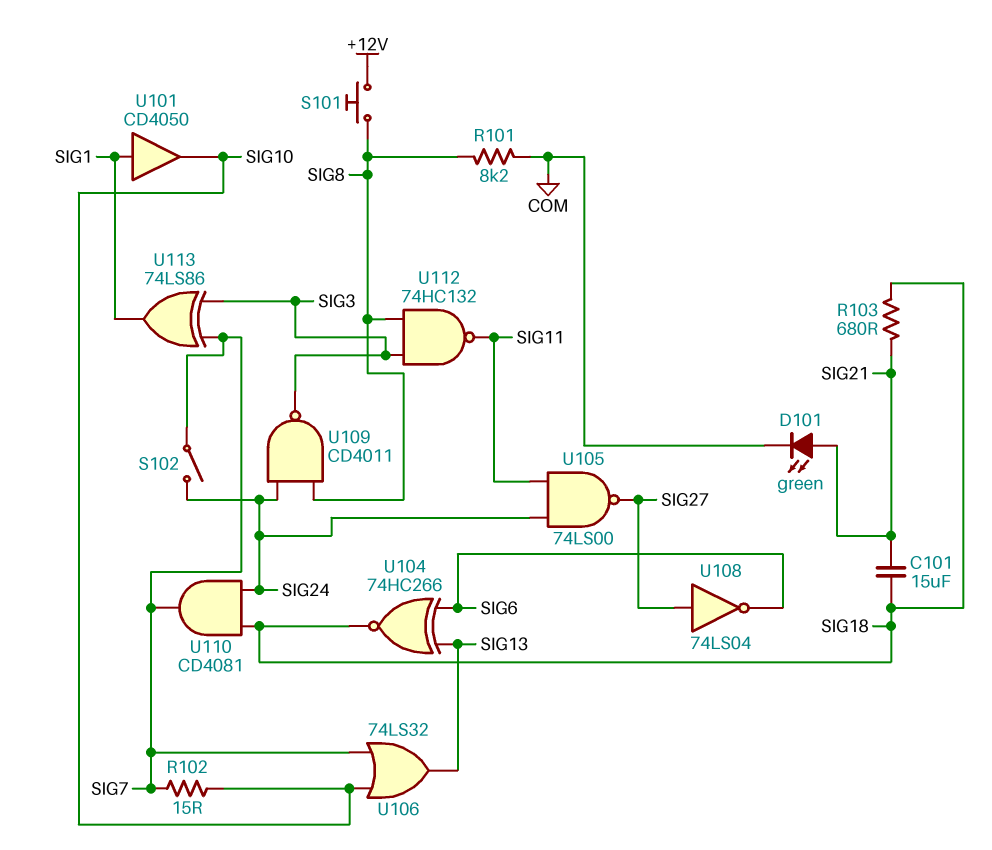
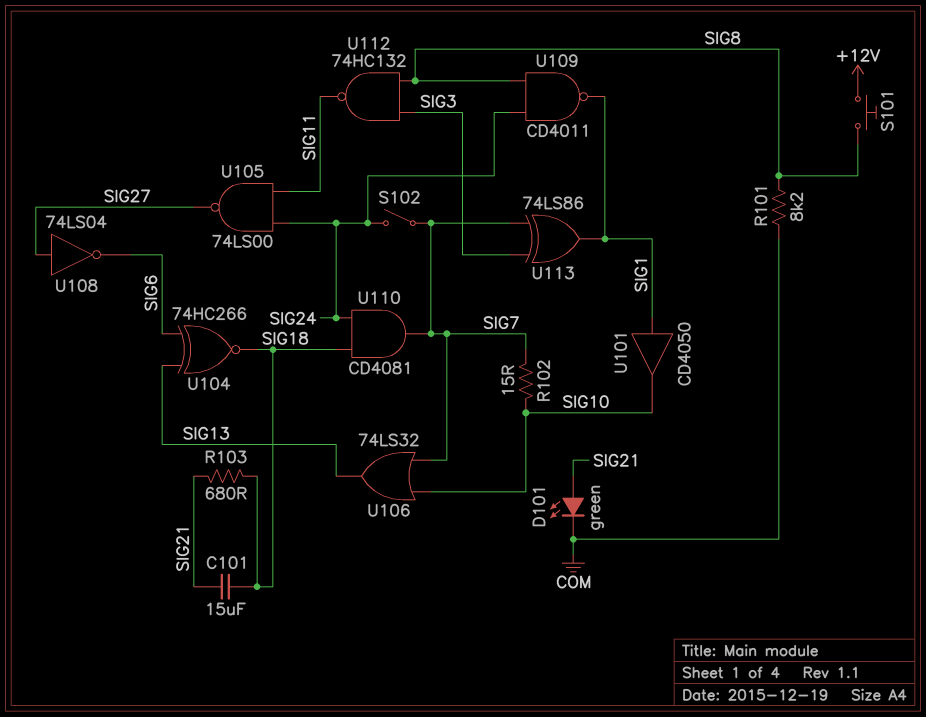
U109: NAND CD4011 (in SIG8, in SIG24, out SIG3) -> NAND CD4011 (in SIG8, in SIG24, out SIG1)

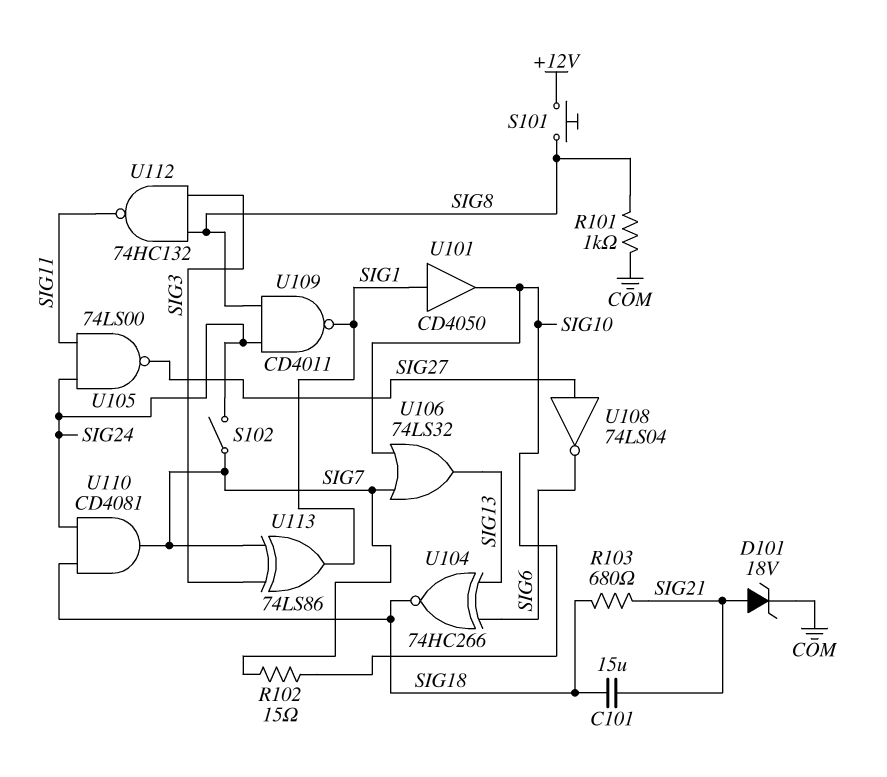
D101: LED green (A SIG21, K COM) -> zener 18V (A SIG21, K COM)
R101: 8.2k (COM, SIG8) -> 1k (COM, SIG8)

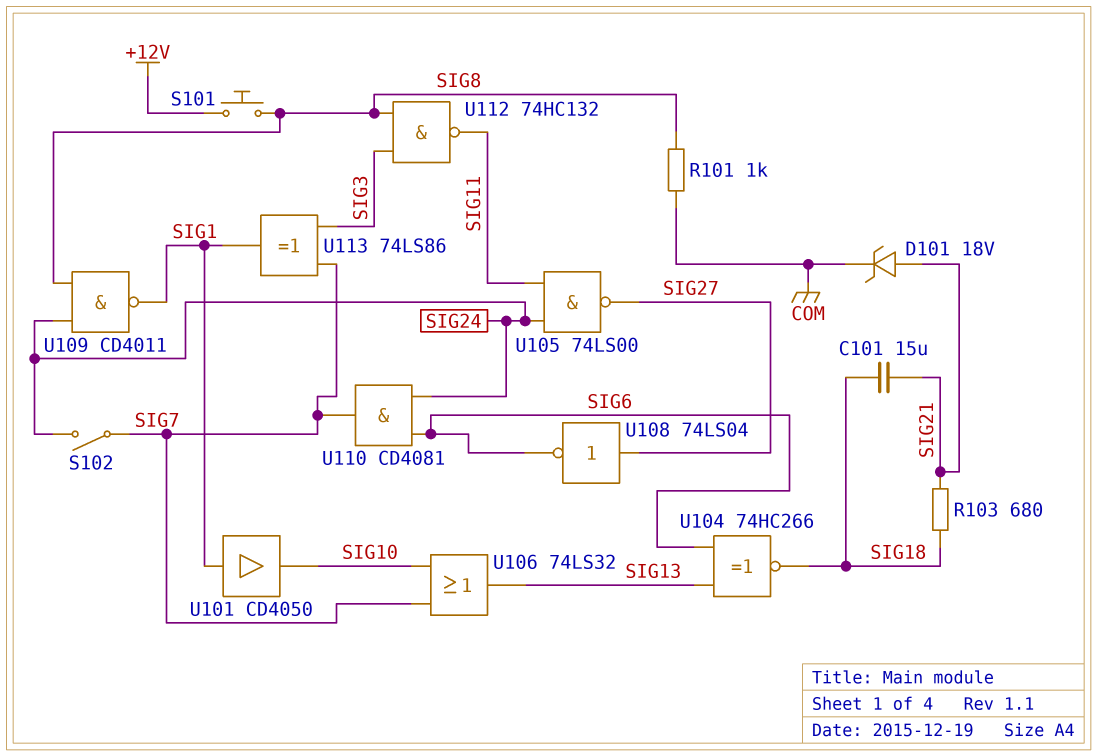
R102: 15 (SIG7, SIG10) -> none
U110: AND CD4081 (in SIG18, in SIG24, out SIG7) -> AND CD4081 (in SIG6, in SIG24, out SIG7)

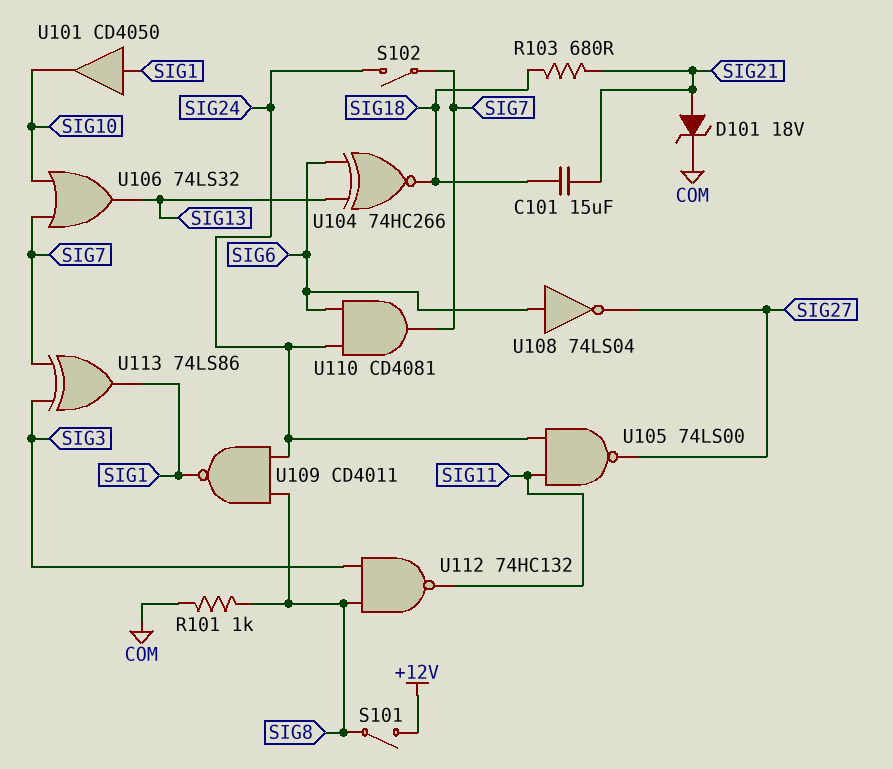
S101: button (+12V, SIG8) -> switch (+12V, SIG8)
U108: NOT 74LS04 (in SIG27, out SIG6) -> NOT 74LS04 (in SIG6, out SIG27)

